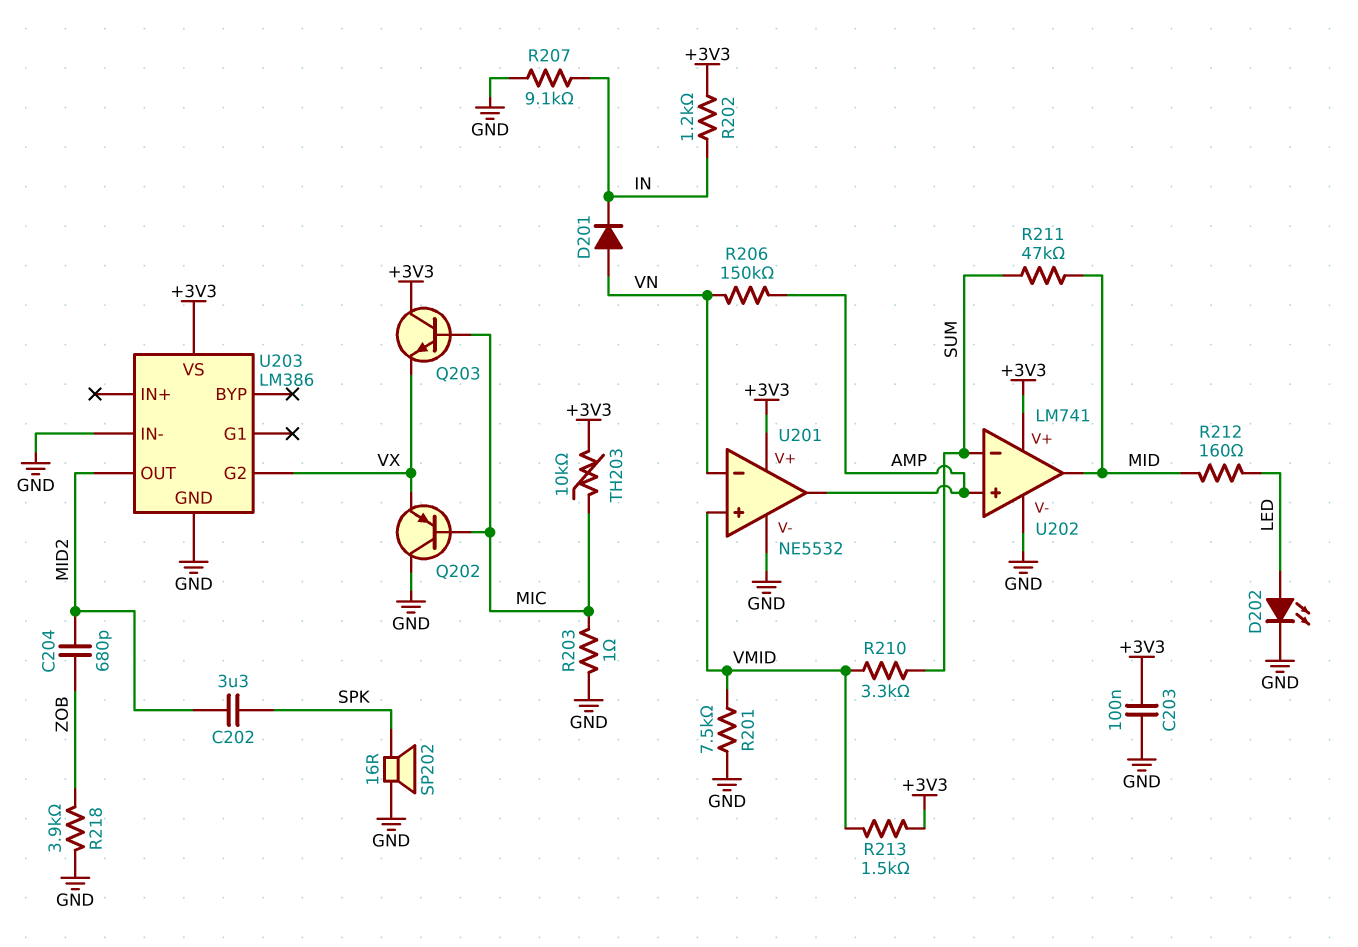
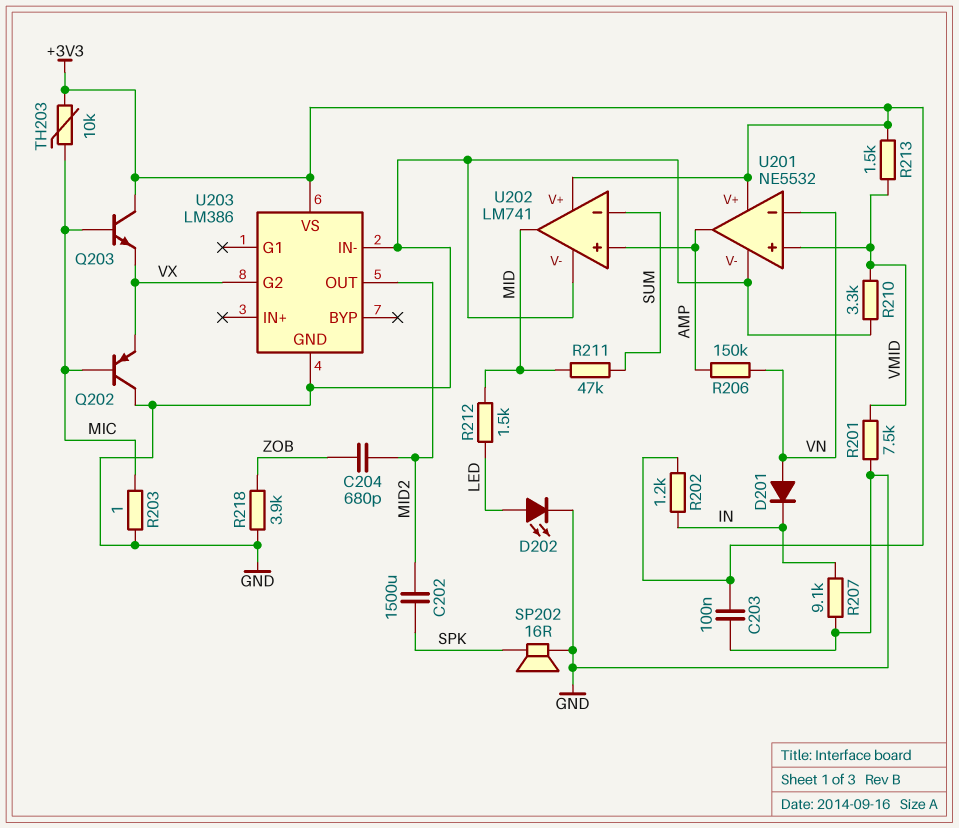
C202: 3.3uF (MID2, SPK) -> 1500uF (MID2, SPK)
R210: 3.3k (SUM, VMID) -> 3.3k (GND, VMID)
R212: 160 (LED, MID) -> 1.5k (LED, MID)

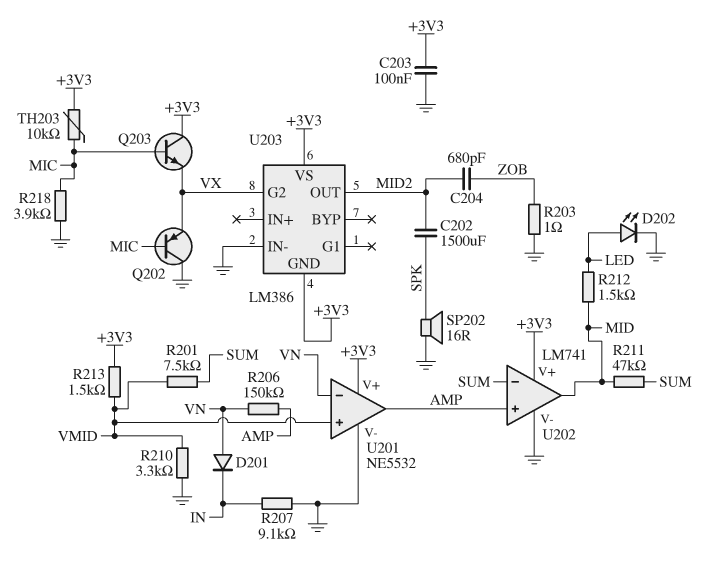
R201: 7.5k (GND, VMID) -> 7.5k (SUM, VMID)
R202: 1.2k (+3V3, IN) -> none
R203: 1 (GND, MIC) -> 1 (GND, ZOB)
R218: 3.9k (GND, ZOB) -> 3.9k (GND, MIC)
U203 pin GND: GND -> +3V3

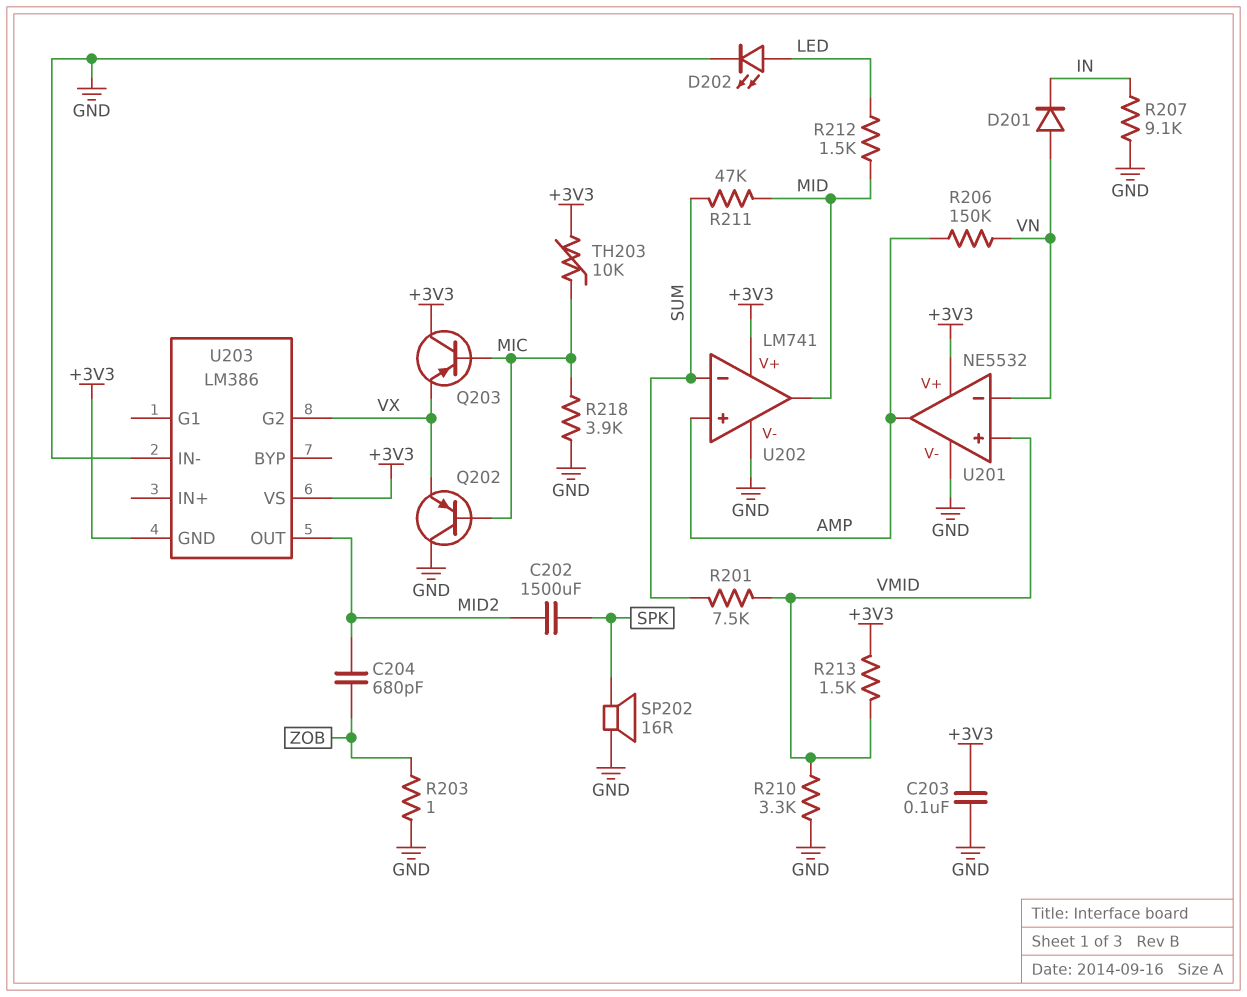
Q203: NPN (B MIC, C +3V3, E VX) -> PNP (B MIC, C +3V3, E VX)

